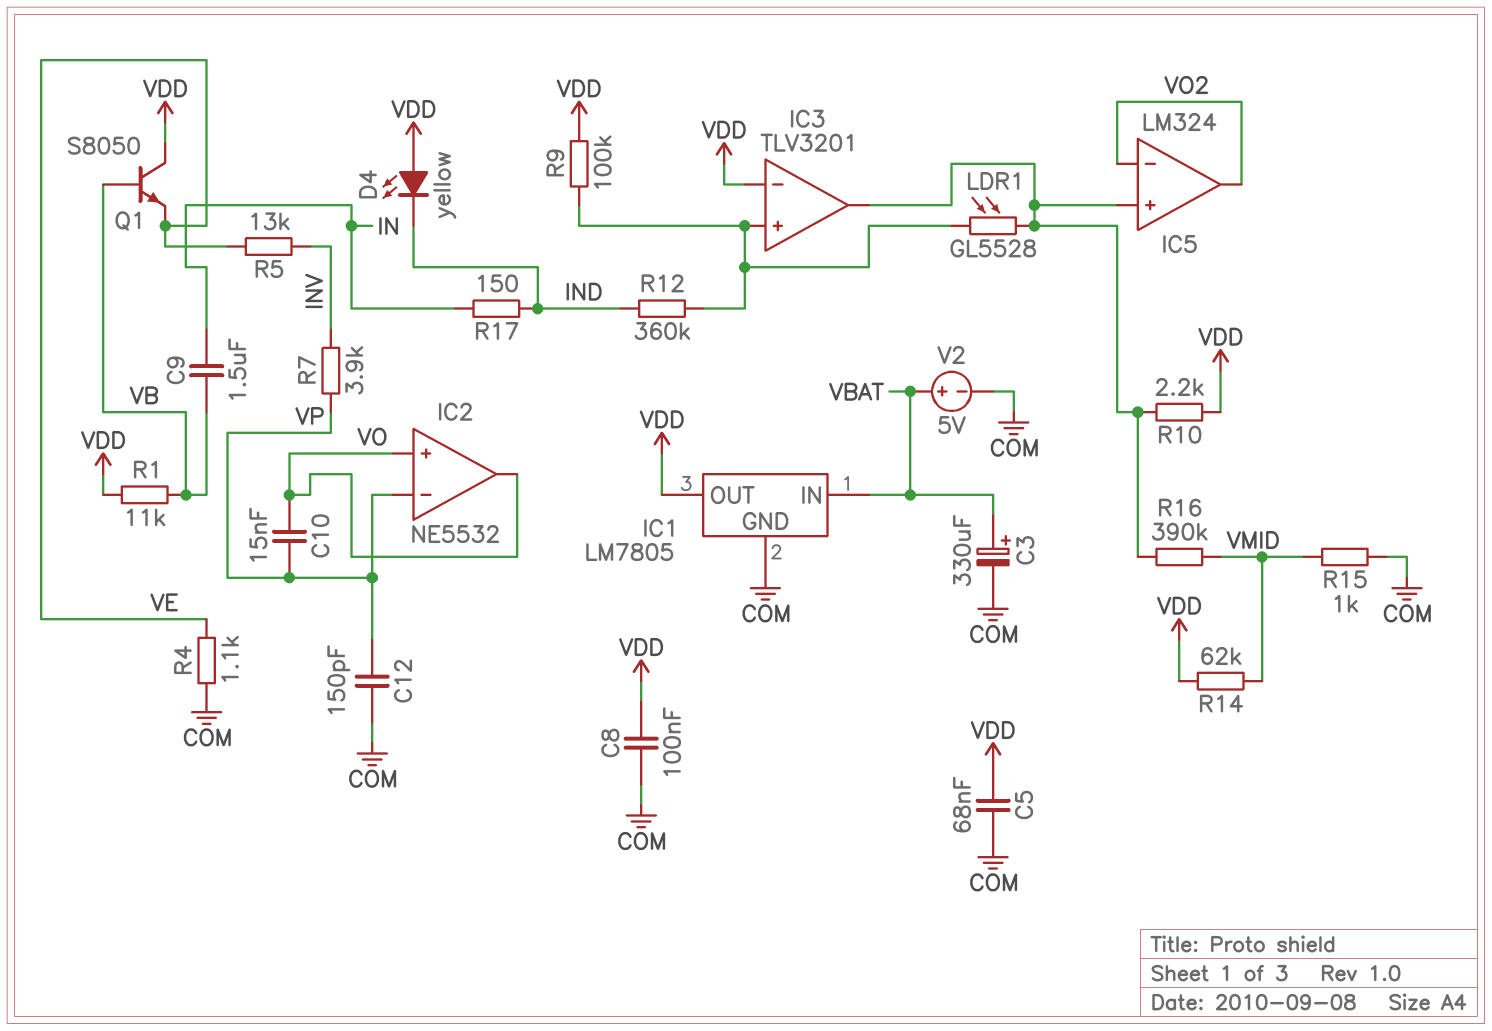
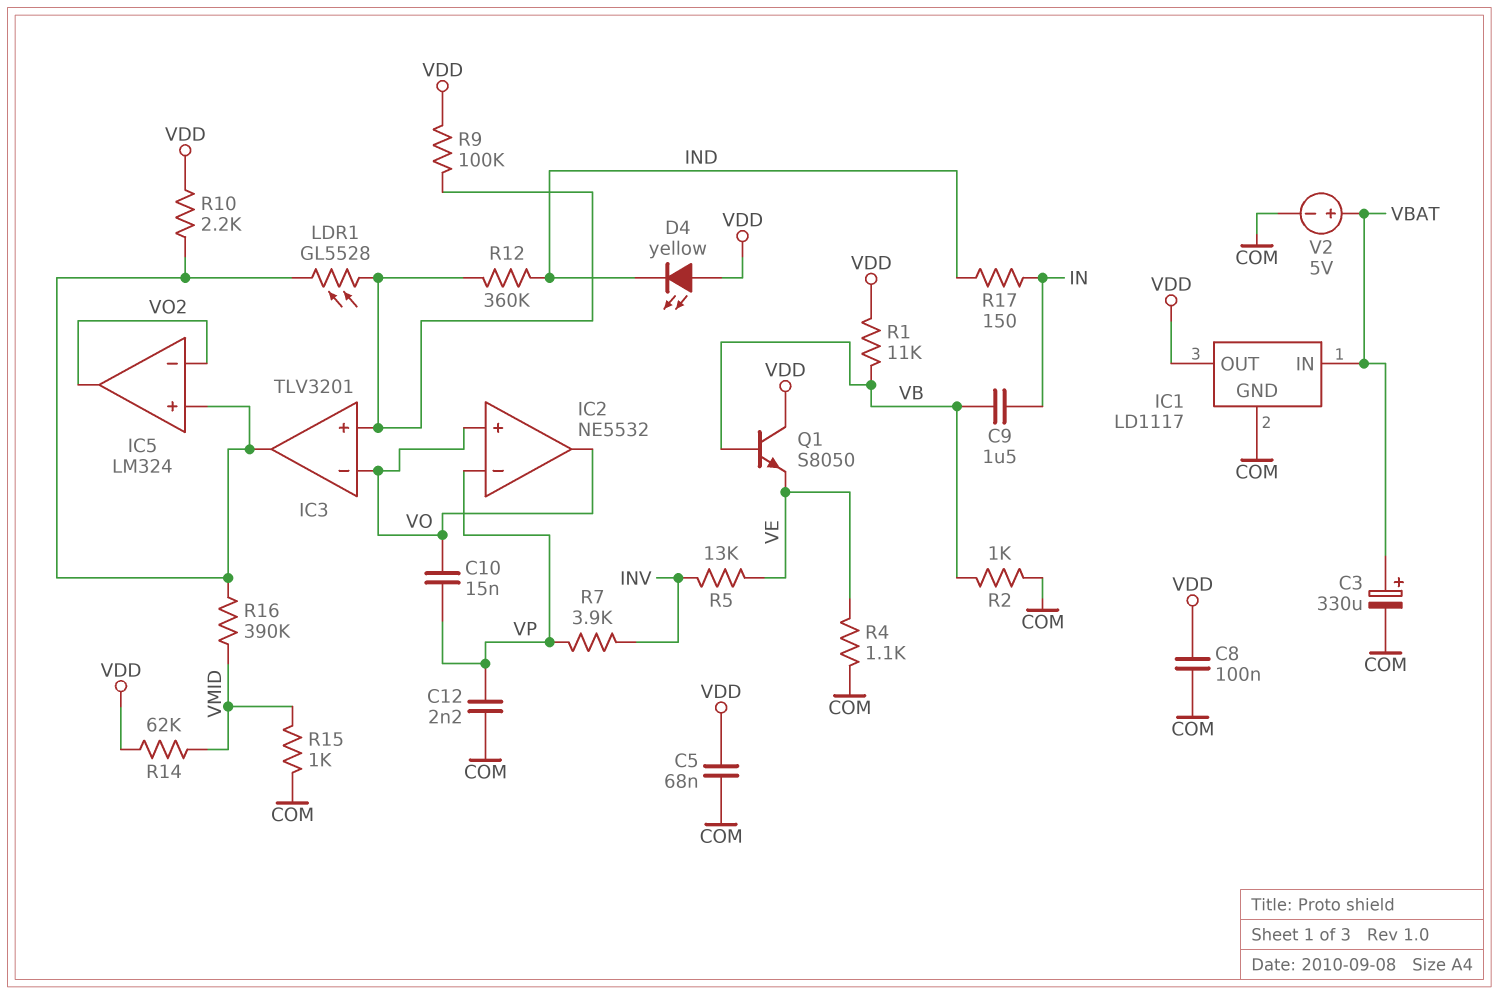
C12: 150pF (COM, VP) -> 2.2nF (COM, VP)
IC1: LM7805 -> LD1117
IC3 pin in-: VDD -> VO
R2: none -> 1k (COM, VB)

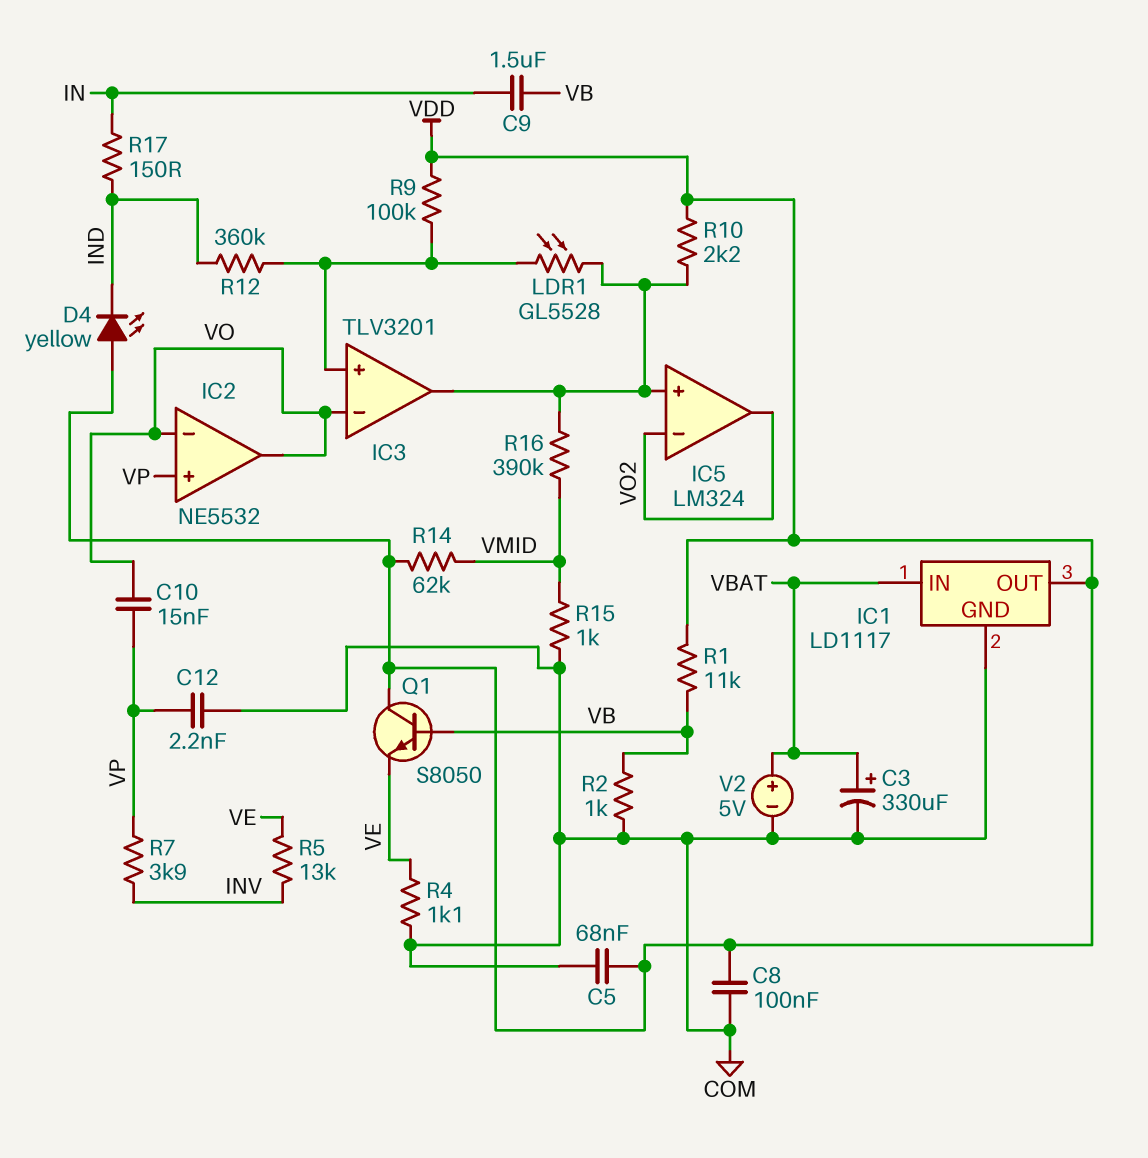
IC2 pin in+: VO -> VP
IC2 pin in-: VP -> VO

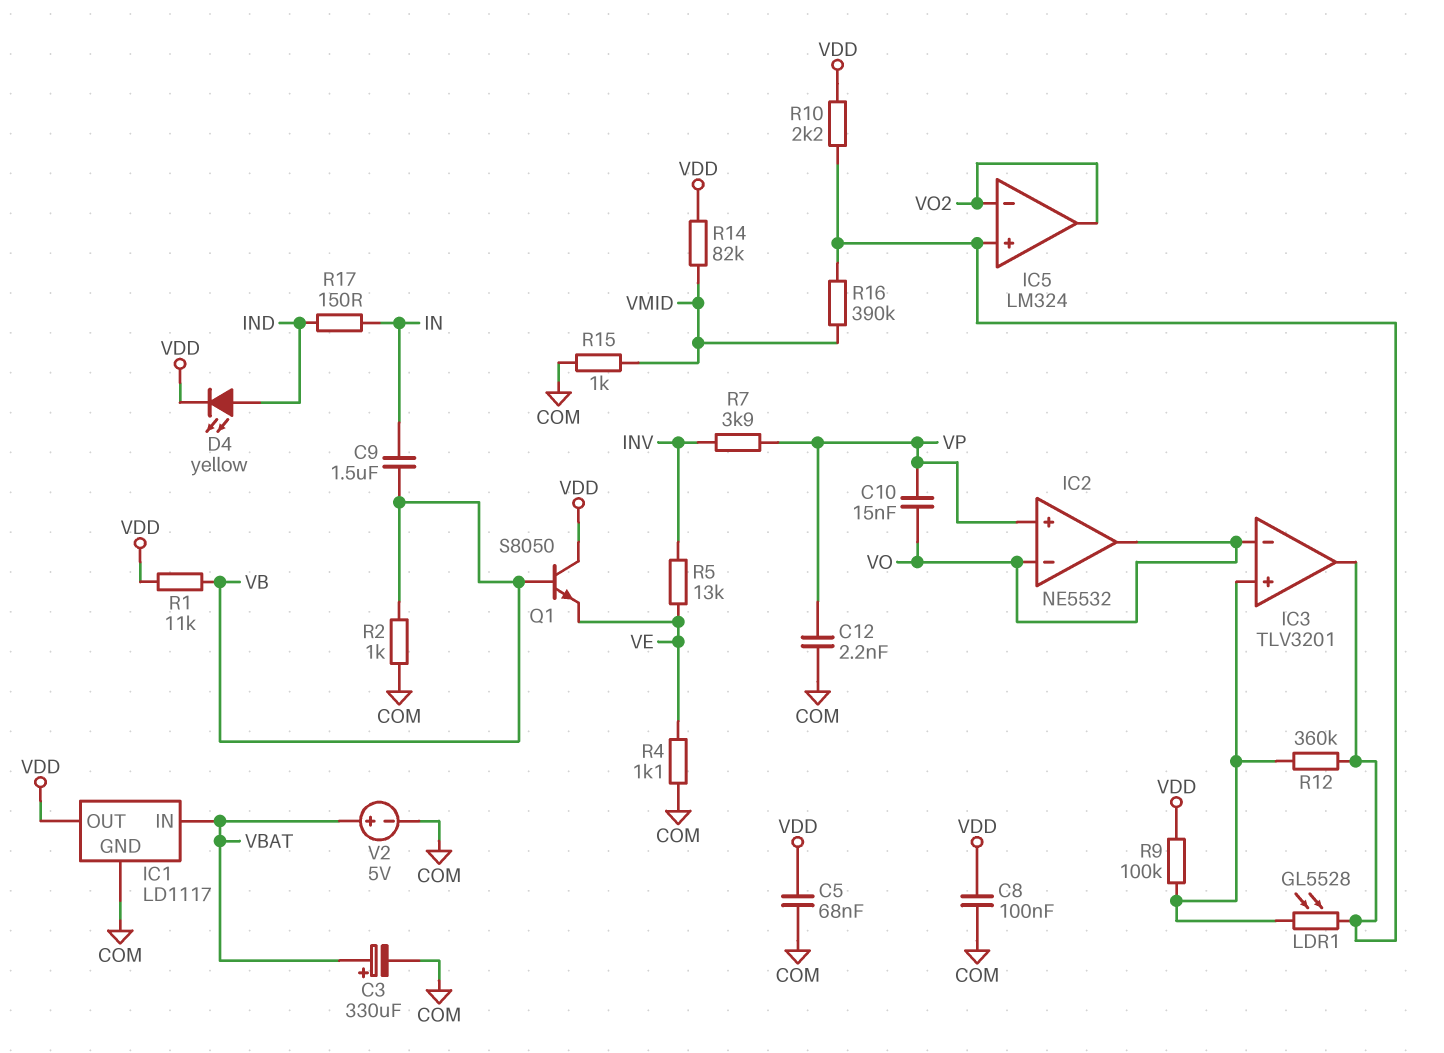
D4: LED yellow (A VDD, K IND) -> LED yellow (A IND, K VDD)
R12: 360k (IC3/in+, IND) -> 360k (IC3/in+, IC3/out)
R14: 62k (VDD, VMID) -> 82k (VDD, VMID)

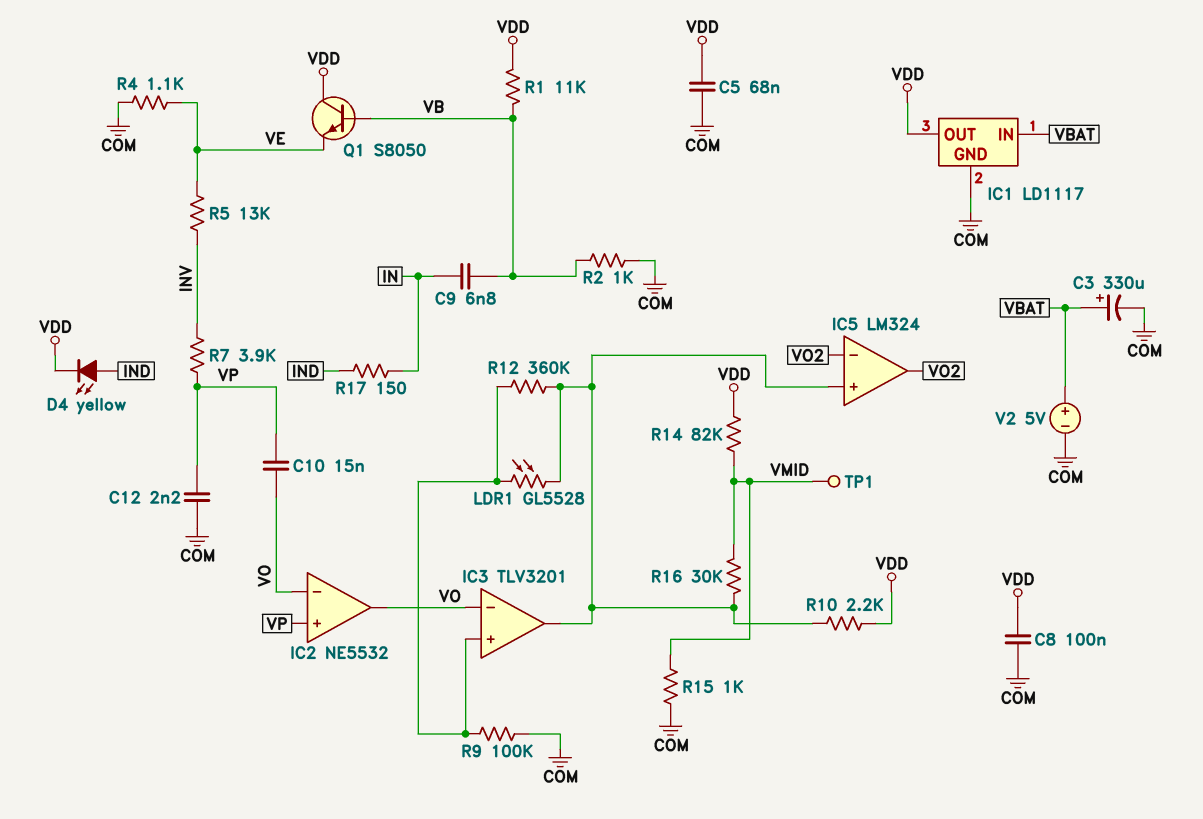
C9: 1.5uF (IN, VB) -> 6.8nF (IN, VB)
R9: 100k (IC3/in+, VDD) -> 100k (COM, IC3/in+)
R16: 390k (IC3/out, VMID) -> 30k (IC3/out, VMID)
TP1: none -> test point (VMID)

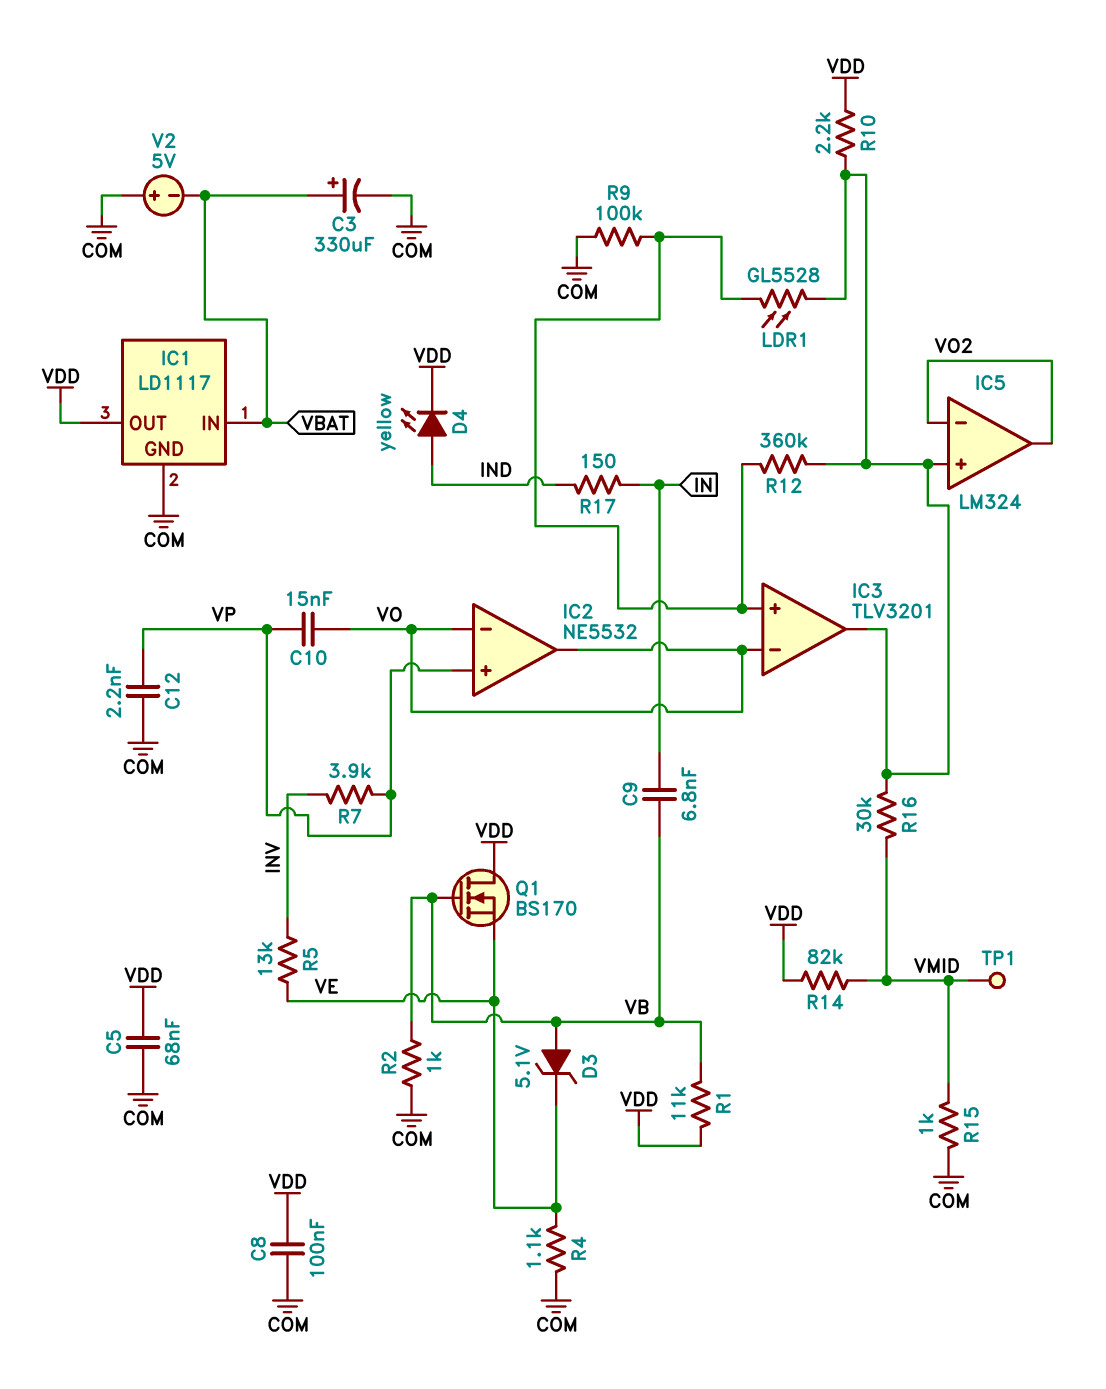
D3: none -> zener 5.1V (A VB, K VE)
Q1: NPN S8050 (B VB, C VDD, E VE) -> NMOS BS170 (G VB, D VDD, S VE)
V2: 5V (plus VBAT, minus COM) -> 5V (plus COM, minus VBAT)

